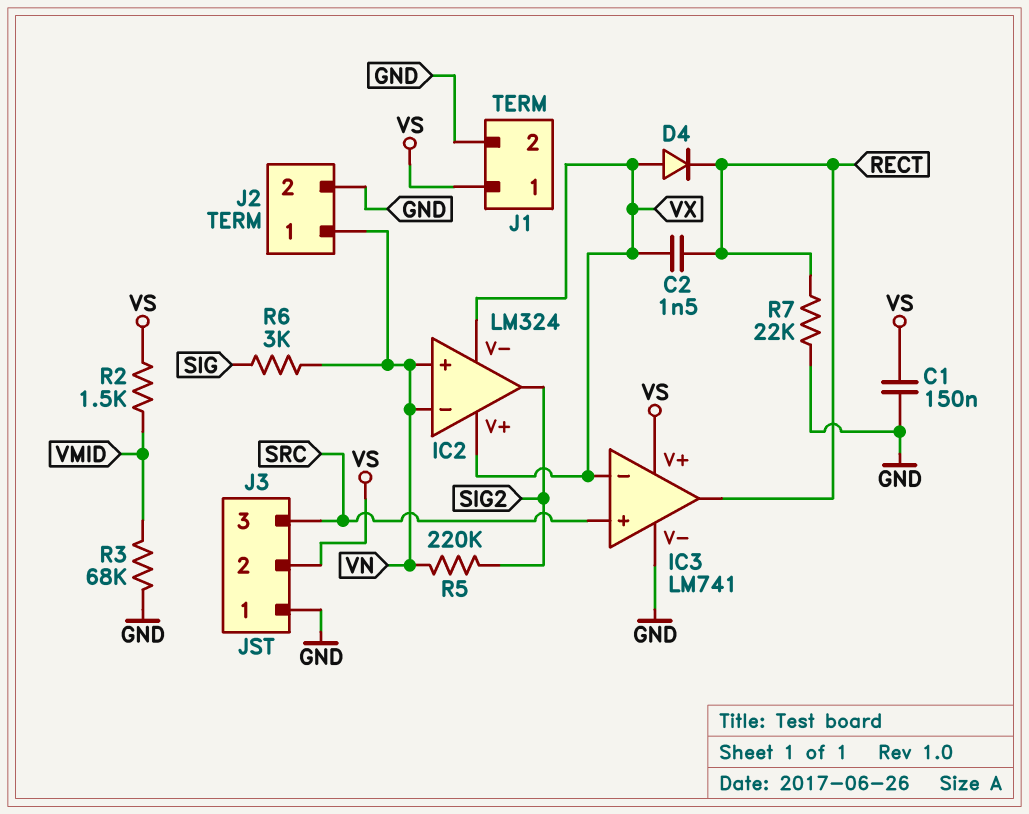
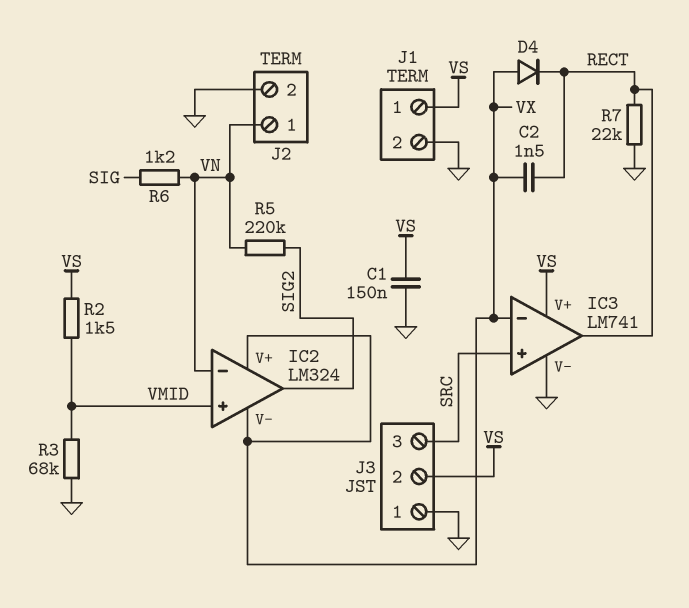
IC2 pin in+: VN -> VMID
R6: 3k (SIG, VN) -> 1.2k (SIG, VN)

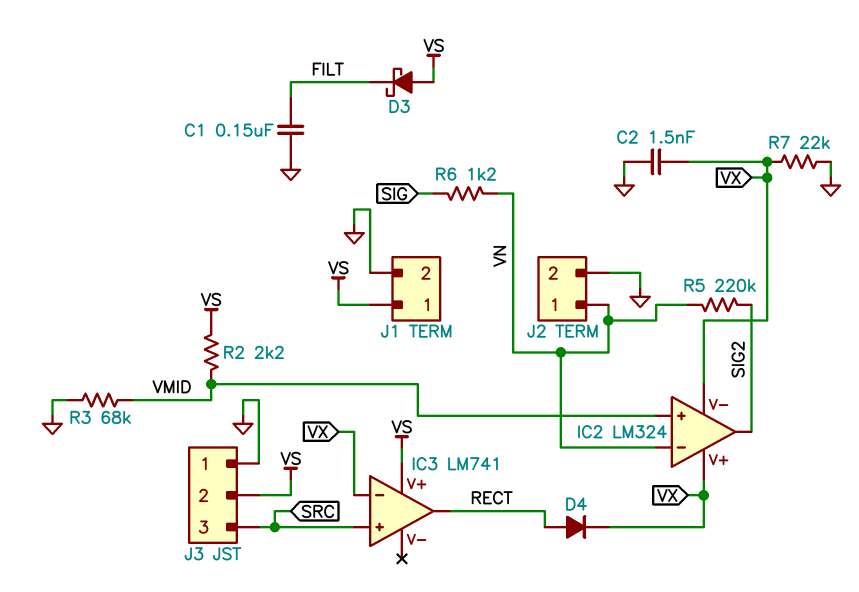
C1: 150nF (GND, VS) -> 150nF (FILT, GND)
C2: 1.5nF (RECT, VX) -> 1.5nF (GND, VX)
D3: none -> schottky (A VS, K FILT)
D4: diode (A VX, K RECT) -> diode (A RECT, K VX)
IC3 pin V-: GND -> none
R2: 1.5k (VMID, VS) -> 2.2k (VMID, VS)
R7: 22k (GND, RECT) -> 22k (GND, VX)

